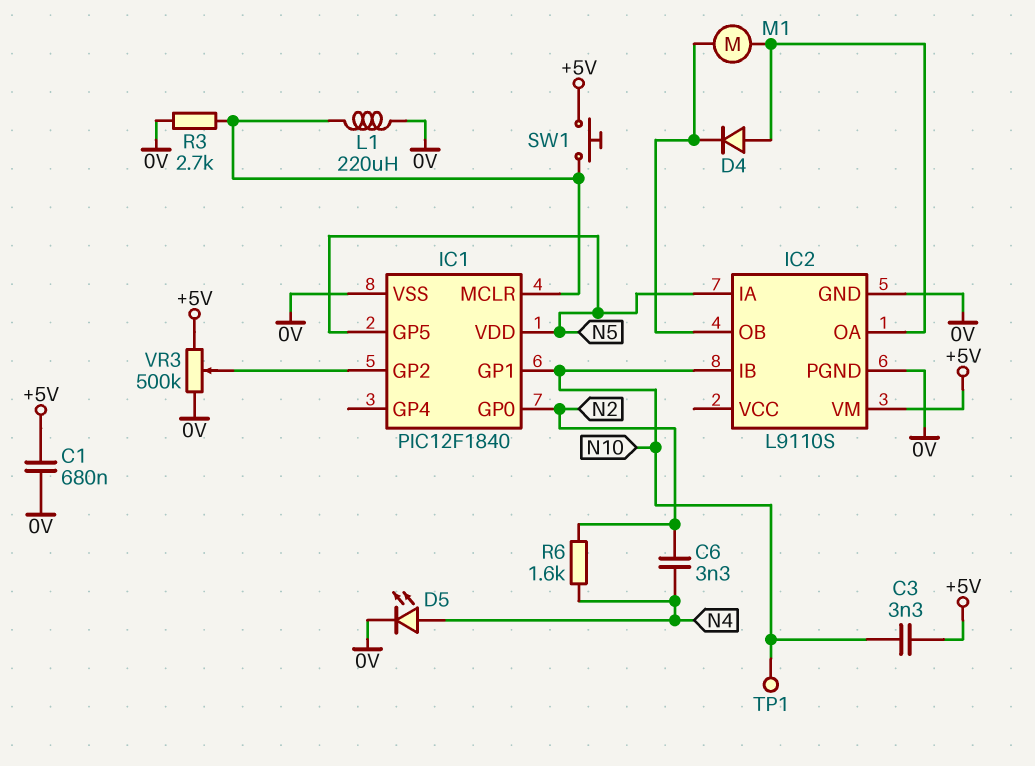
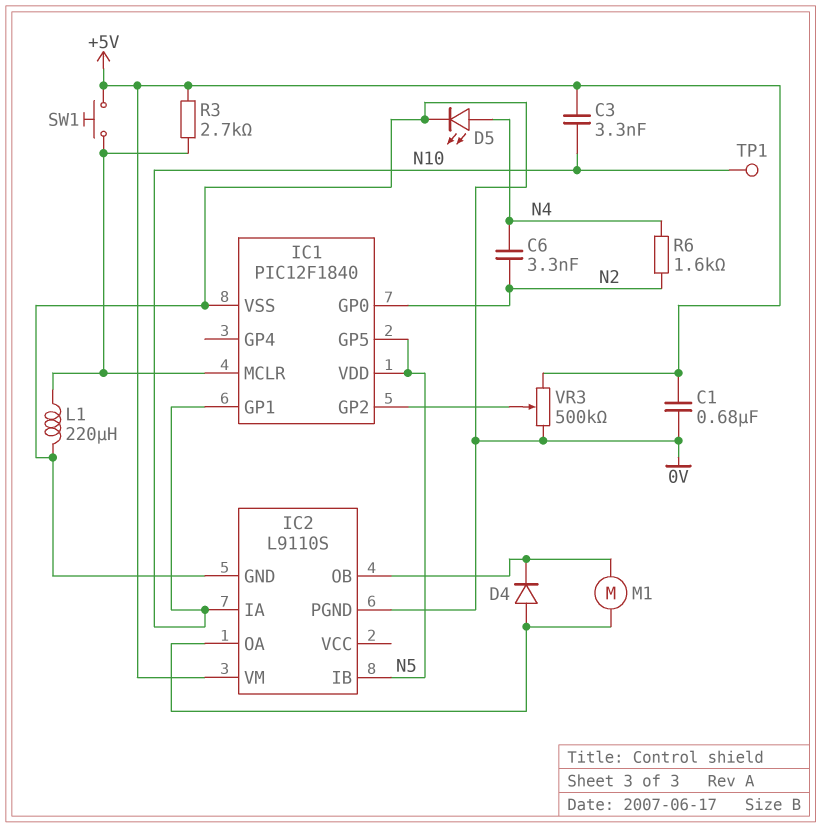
IC2 pin IA: N5 -> N10
IC2 pin IB: N10 -> N5
R3: 2.7k (0V, IC1/MCLR) -> 2.7k (+5V, IC1/MCLR)

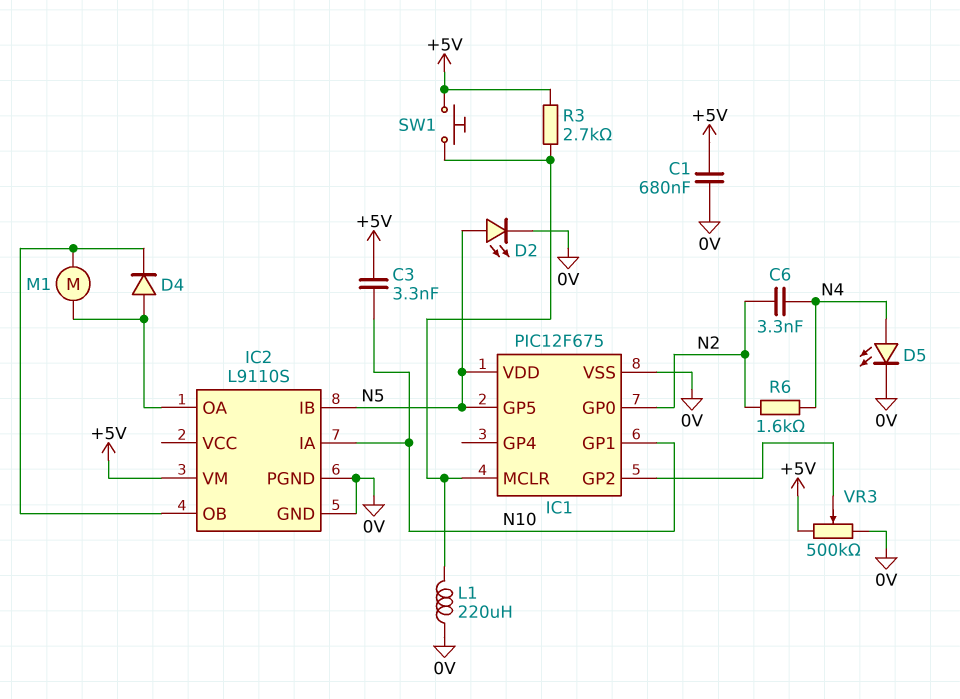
D2: none -> LED (A N5, K 0V)
IC1: PIC12F1840 -> PIC12F675
TP1: test point (N10) -> none

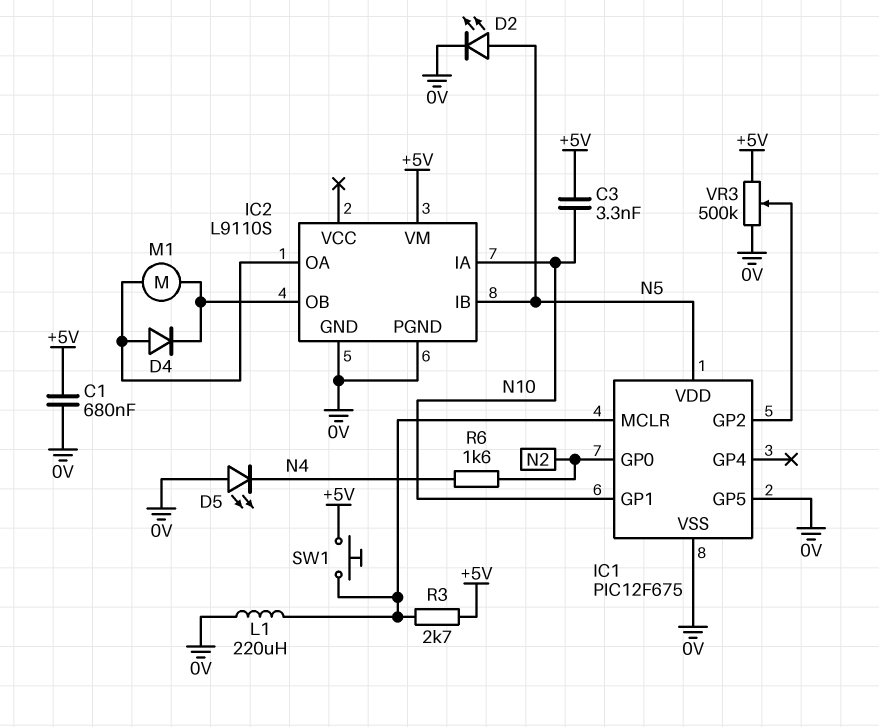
C6: 3.3nF (N2, N4) -> none
D5: LED (A N4, K 0V) -> LED (A 0V, K N4)
IC1 pin GP5: N5 -> 0V

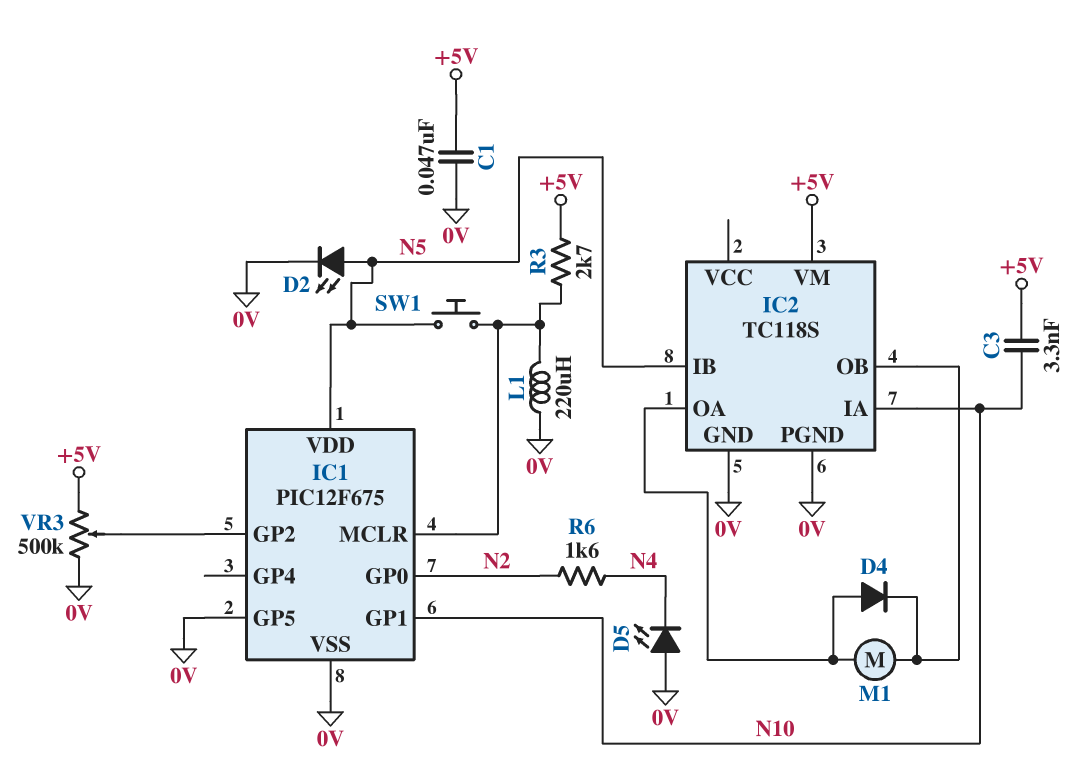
C1: 680nF (+5V, 0V) -> 47nF (+5V, 0V)
IC2: L9110S -> TC118S
SW1: button (+5V, IC1/MCLR) -> button (IC1/MCLR, N5)

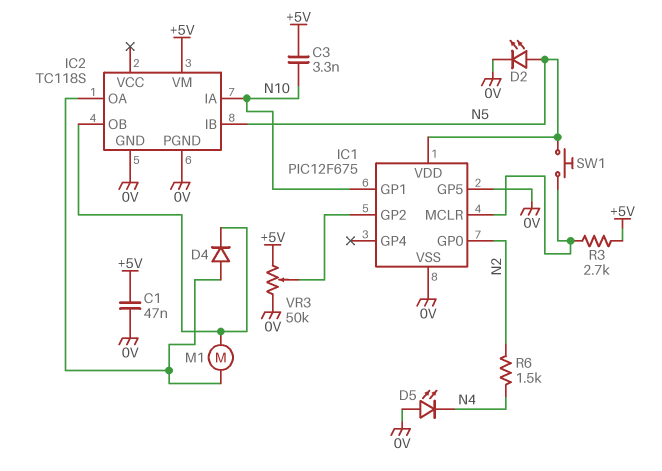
L1: 220uH (0V, IC1/MCLR) -> none
R6: 1.6k (N2, N4) -> 1.5k (N2, N4)
VR3: 500k (+5V, 0V, wiper IC1/GP2) -> 50k (+5V, 0V, wiper IC1/GP2)

